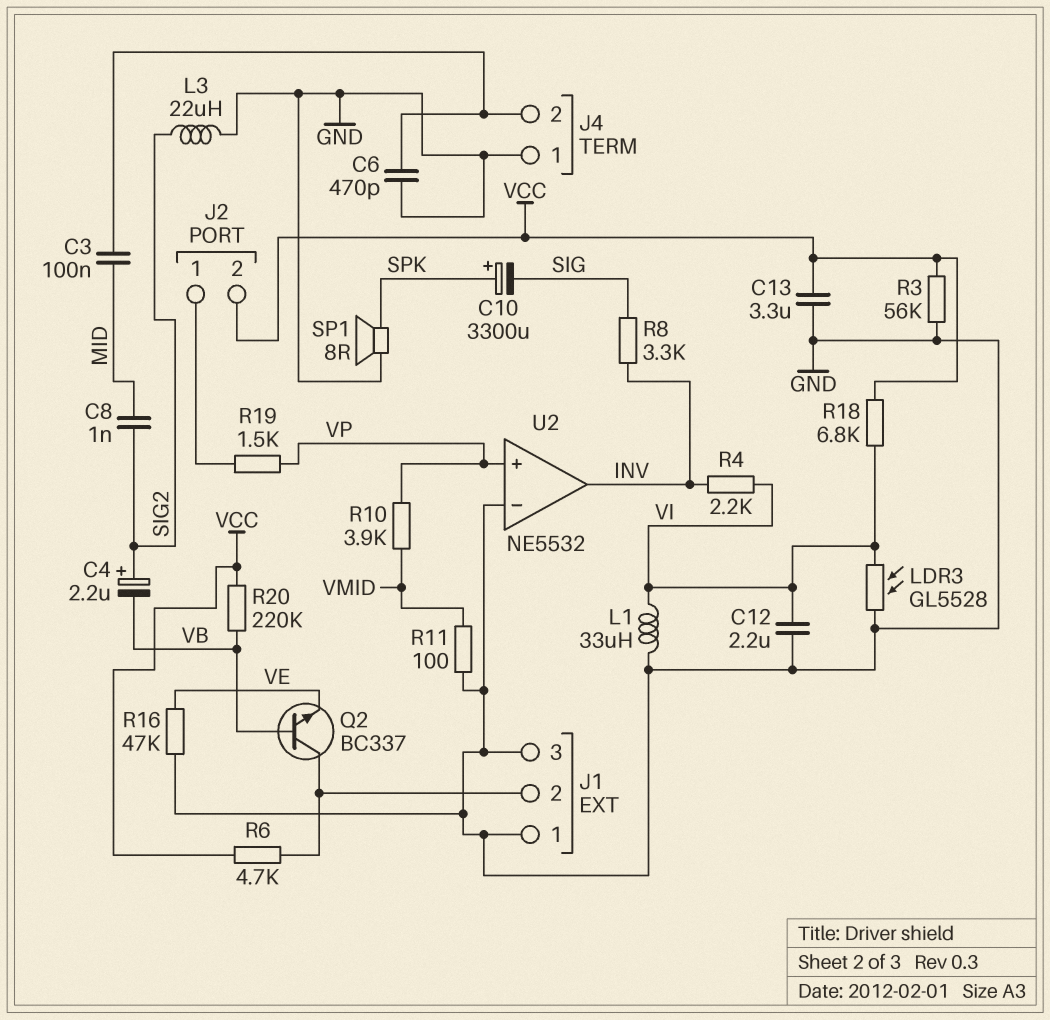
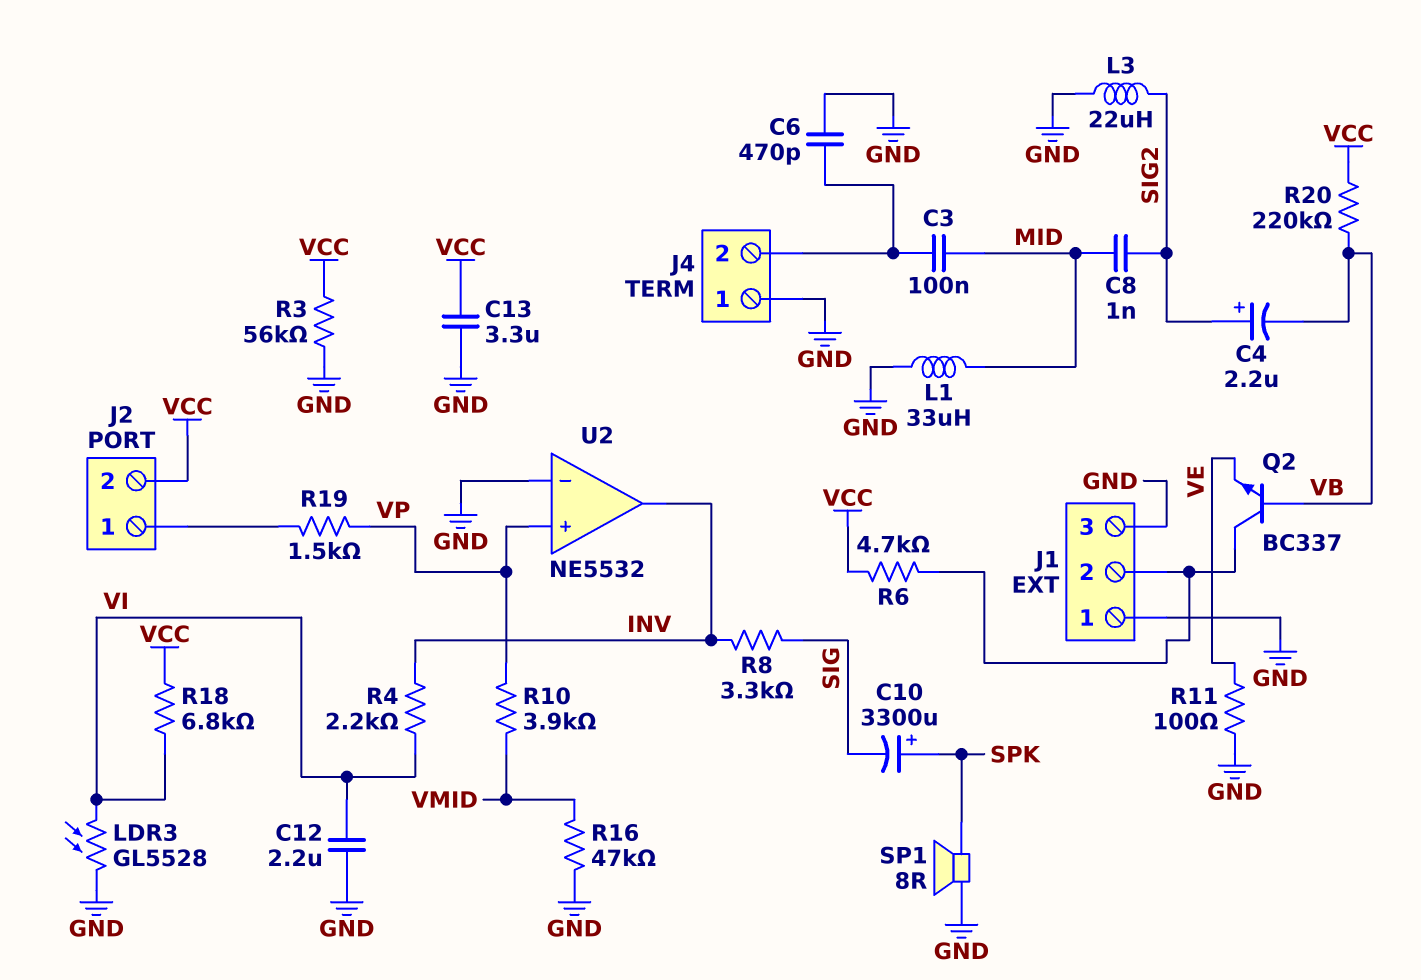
L1: 33uH (GND, VI) -> 33uH (GND, MID)
R11: 100 (GND, VMID) -> 100 (GND, VE)
R16: 47k (GND, VE) -> 47k (GND, VMID)

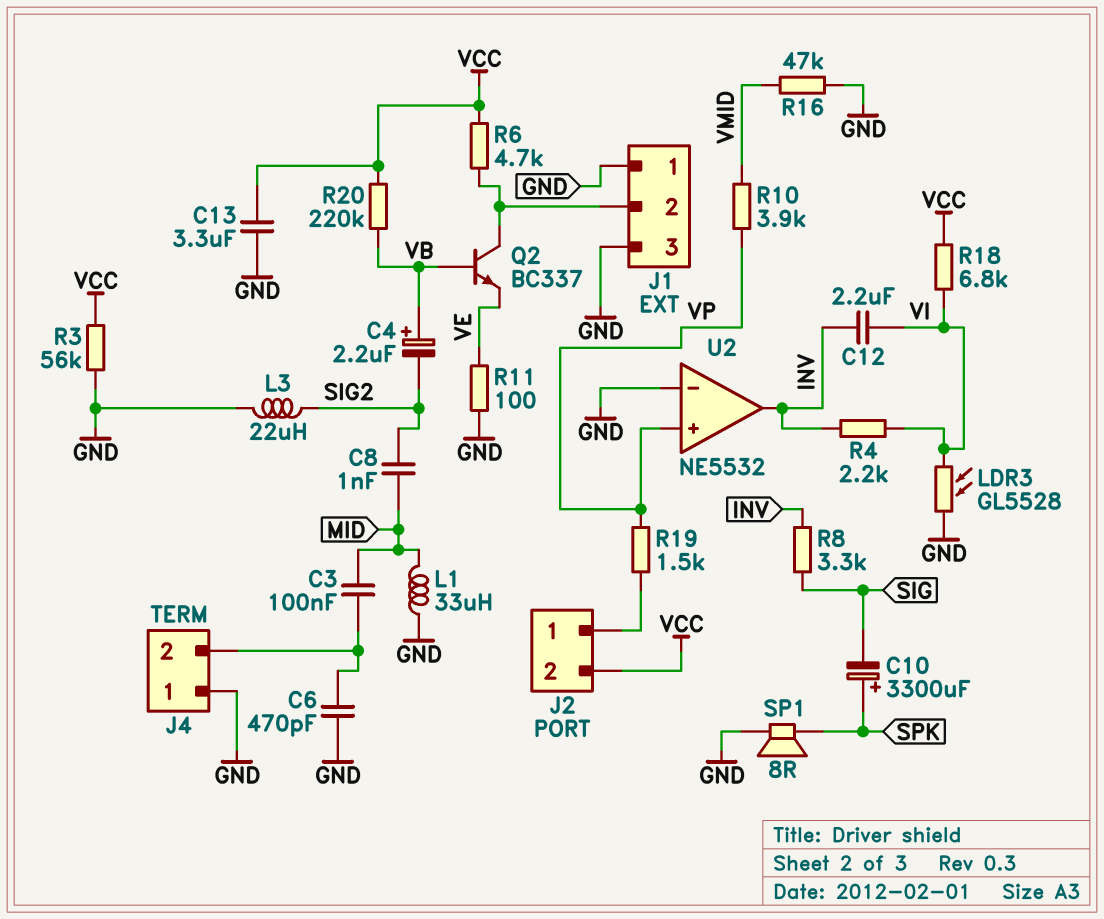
C4: 2.2uF (plus SIG2, minus VB) -> 2.2uF (plus VB, minus SIG2)
C12: 2.2uF (GND, VI) -> 2.2uF (INV, VI)

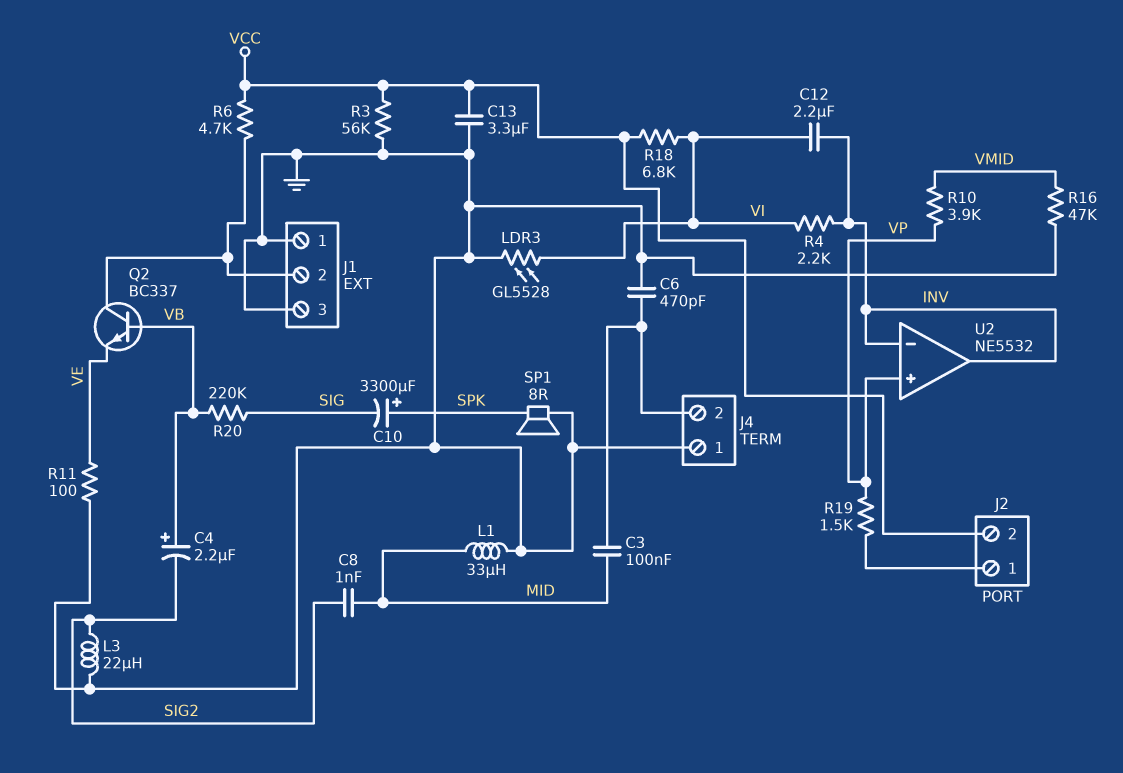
R8: 3.3k (INV, SIG) -> none
R20: 220k (VB, VCC) -> 220k (SIG, VB)
U2 pin in-: GND -> INV

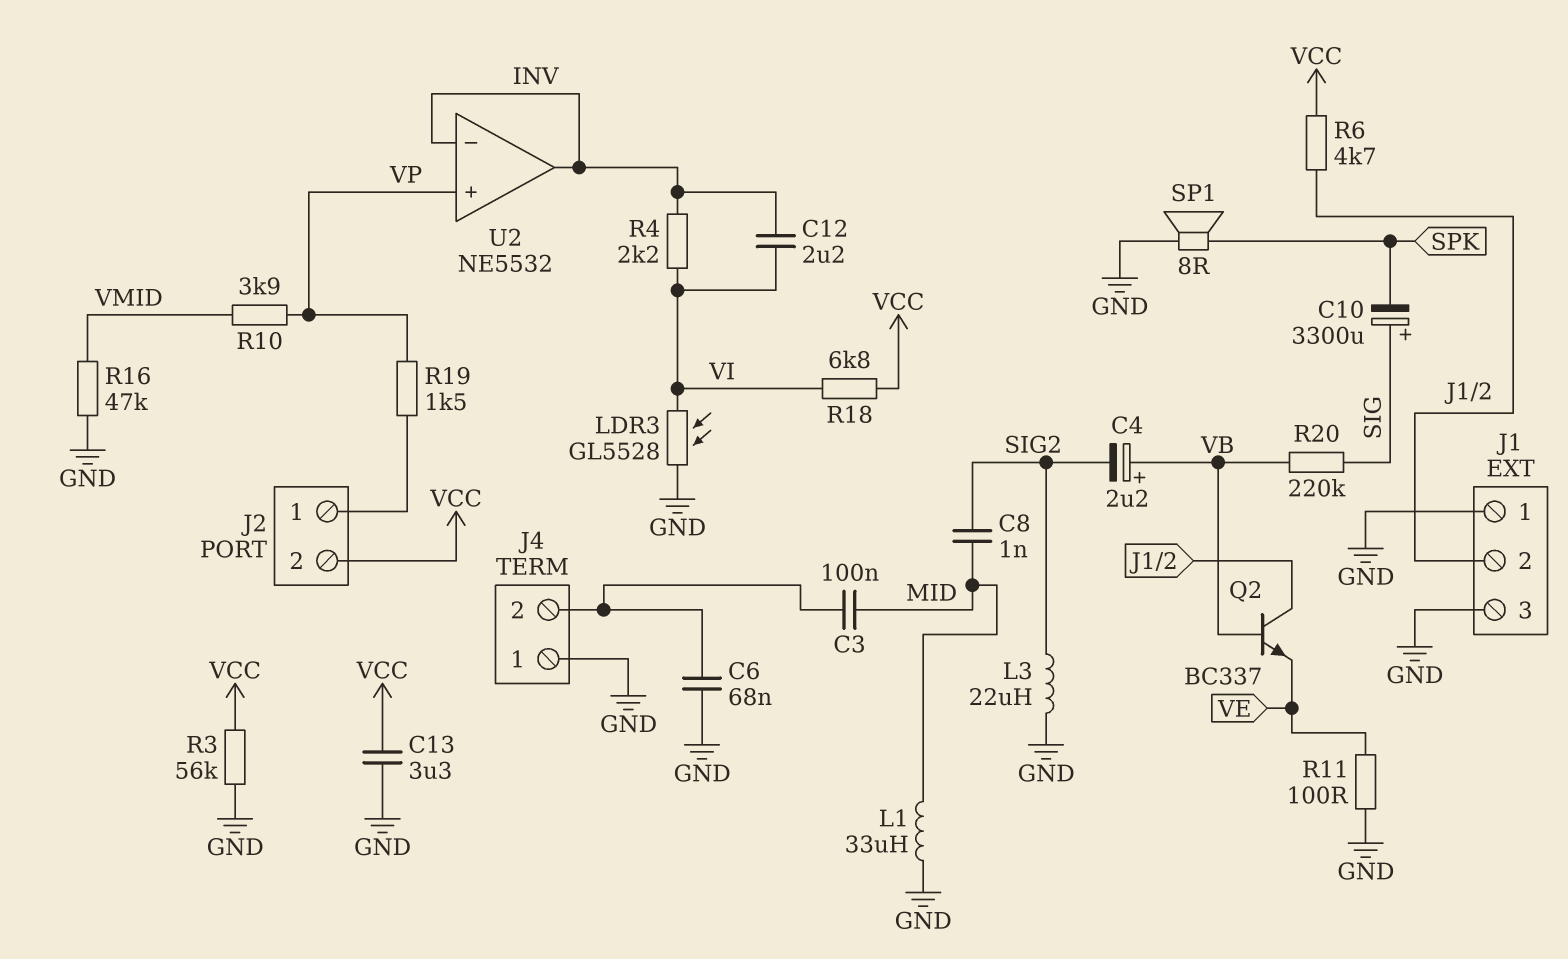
C6: 470pF (GND, J4/2) -> 68nF (GND, J4/2)
C10: 3300uF (plus SPK, minus SIG) -> 3300uF (plus SIG, minus SPK)

